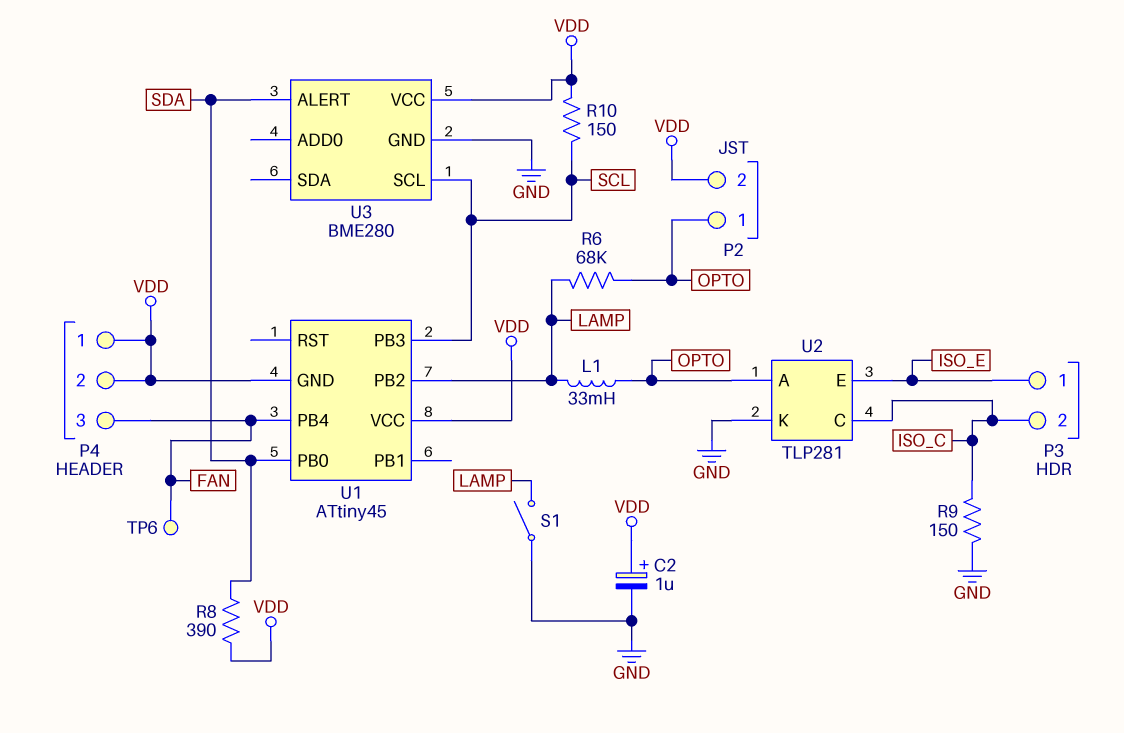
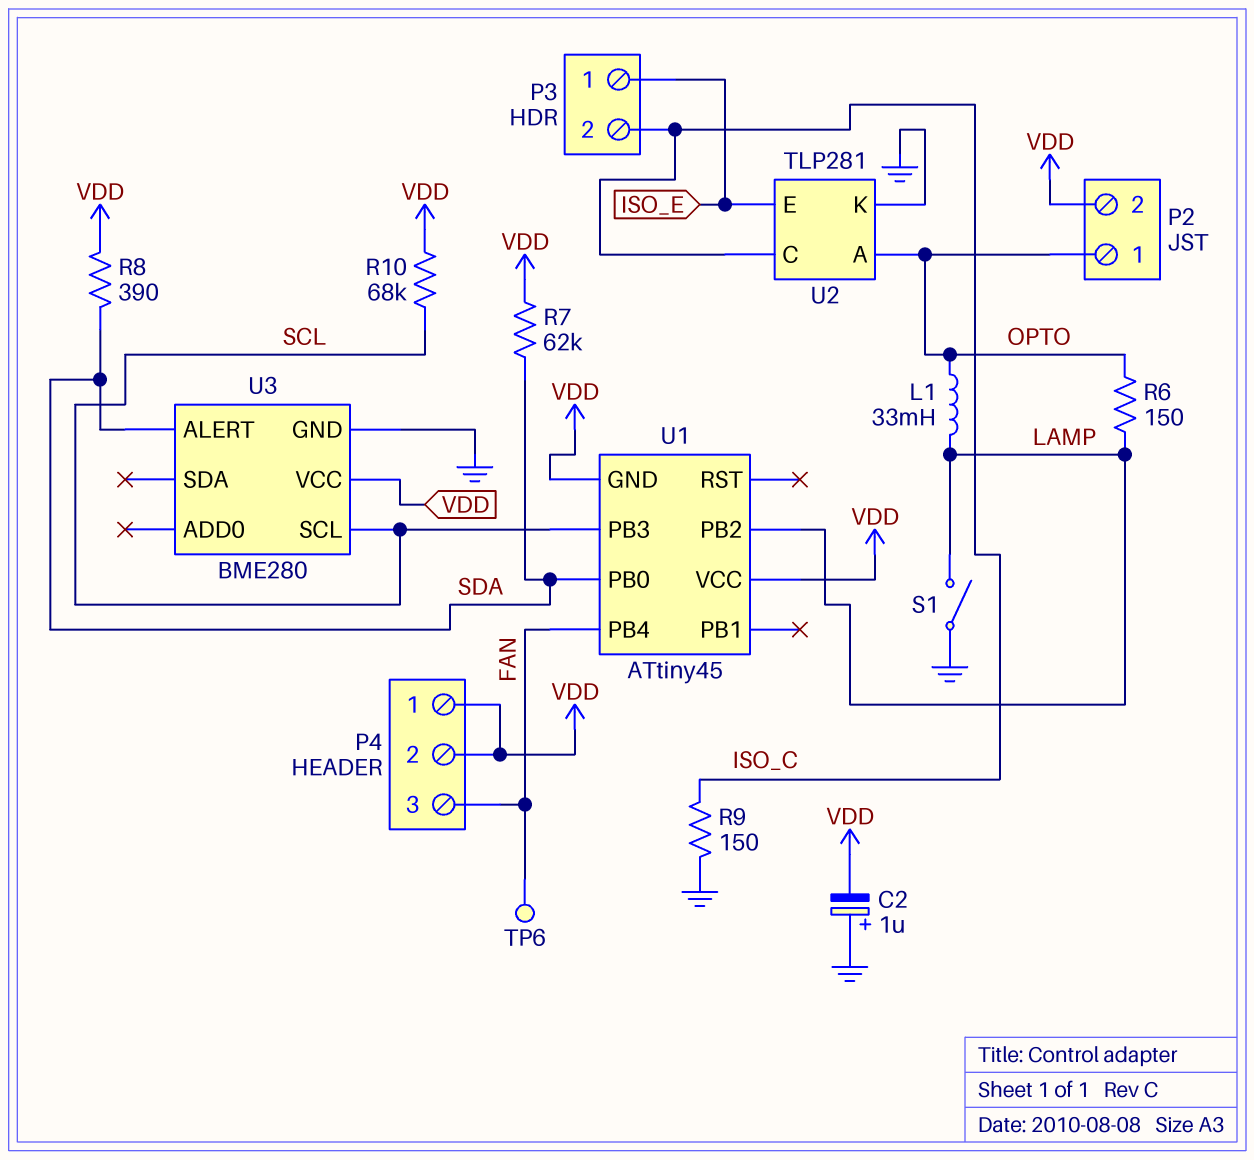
C2: 1uF (plus VDD, minus GND) -> 1uF (plus GND, minus VDD)
R6: 68k (LAMP, OPTO) -> 150 (LAMP, OPTO)
R7: none -> 62k (SDA, VDD)
R10: 150 (SCL, VDD) -> 68k (SCL, VDD)

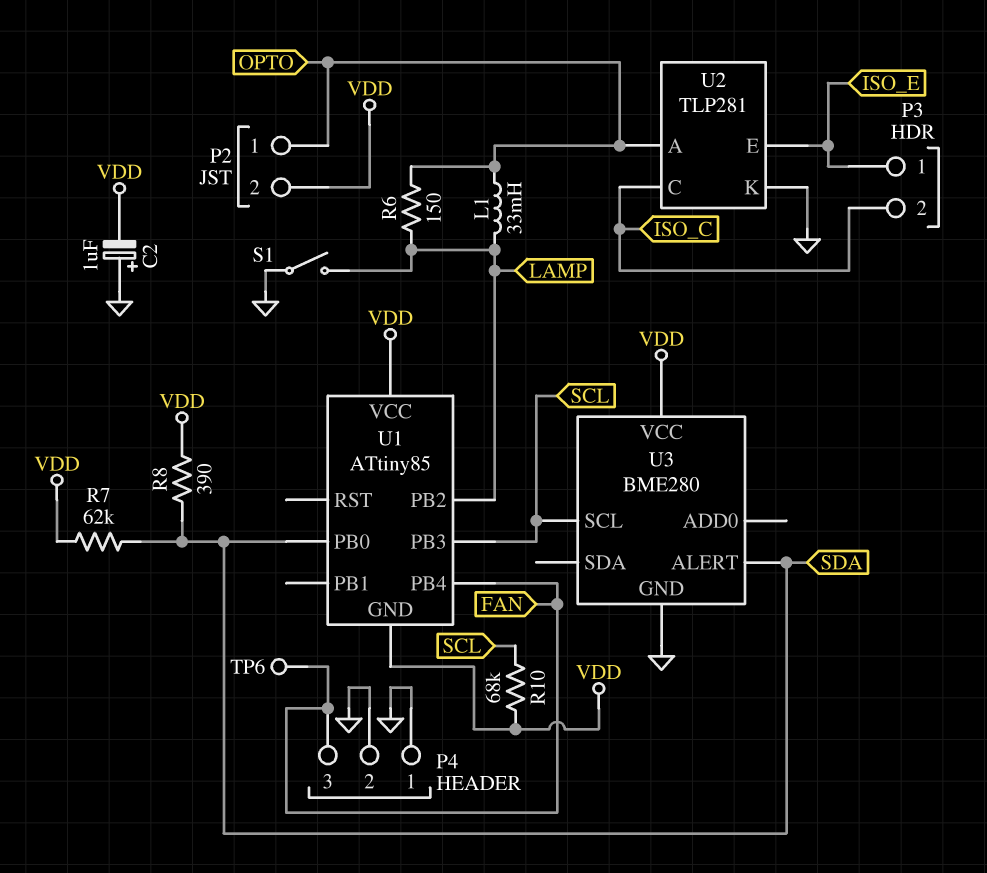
P4 pin 1: VDD -> GND
P4 pin 2: VDD -> GND
R9: 150 (GND, ISO_C) -> none
U1: ATtiny45 -> ATtiny85

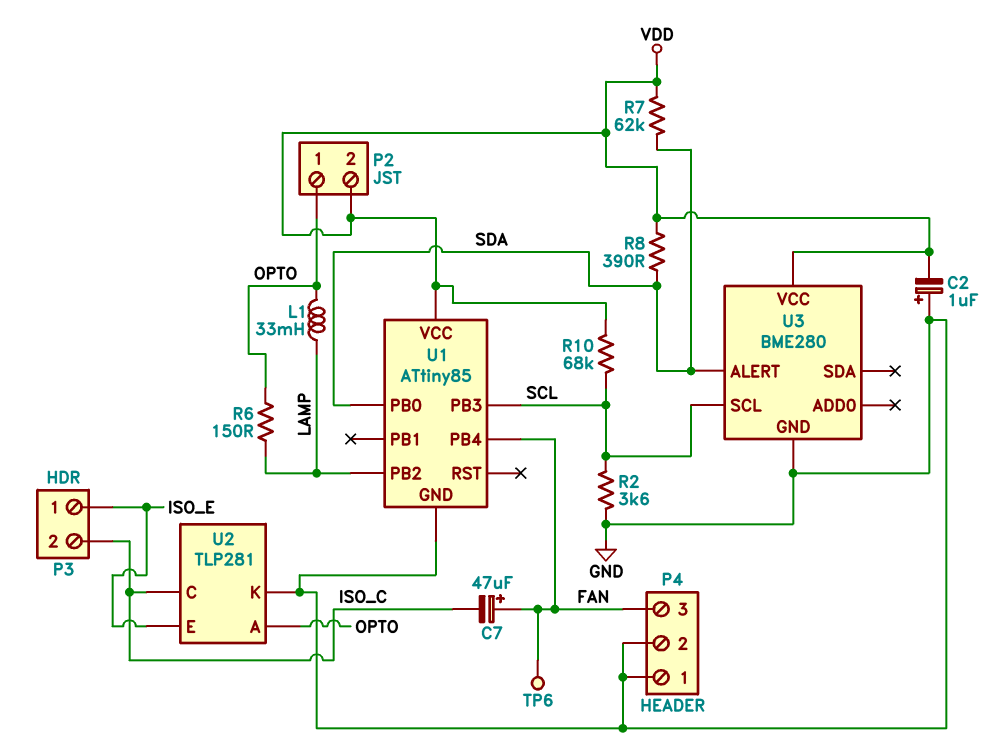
C7: none -> 47uF (plus FAN, minus ISO_C)
R2: none -> 3.6k (GND, SCL)
S1: switch (GND, LAMP) -> none
U1 pin GND: VDD -> GND

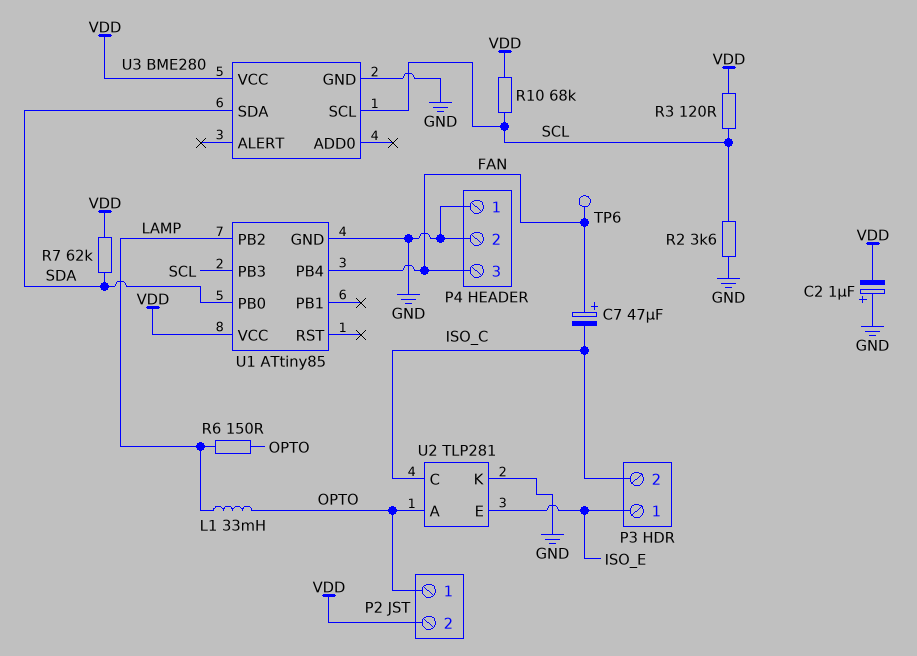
R3: none -> 120 (SCL, VDD)
R8: 390 (SDA, VDD) -> none
U3 pin ALERT: SDA -> none
U3 pin SDA: none -> SDA

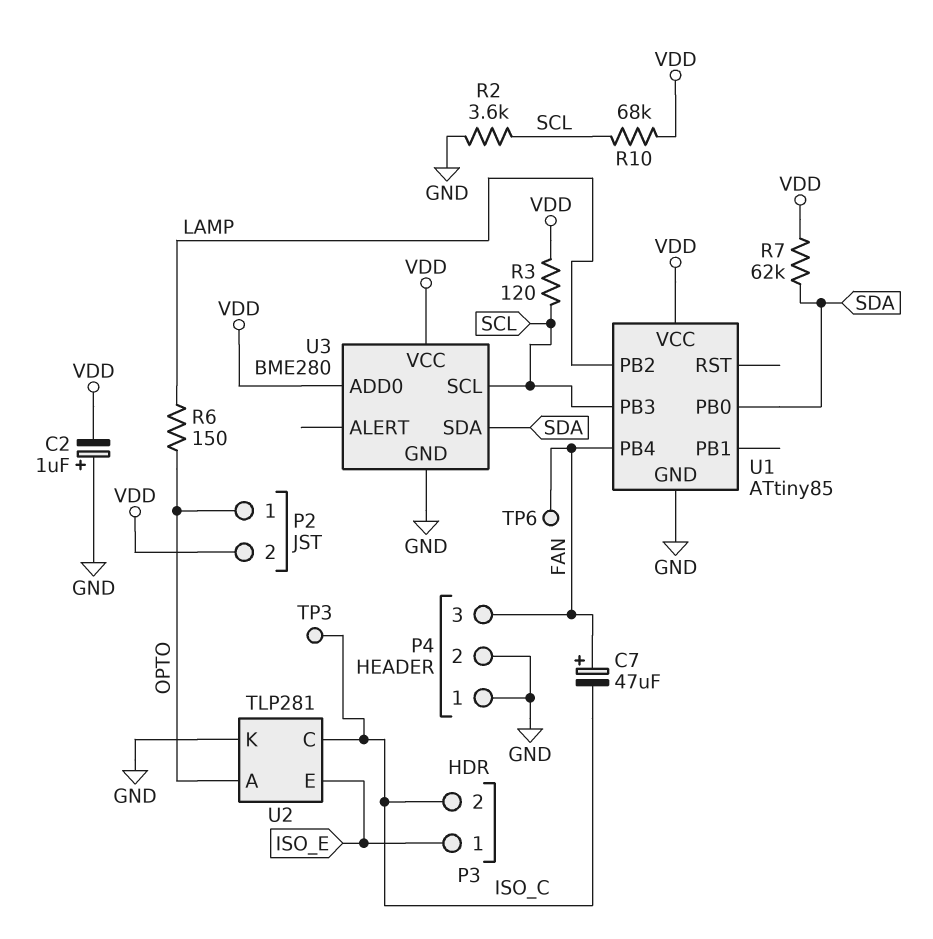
L1: 33mH (LAMP, OPTO) -> none
TP3: none -> test point (ISO_C)
U3 pin ADD0: none -> VDD

